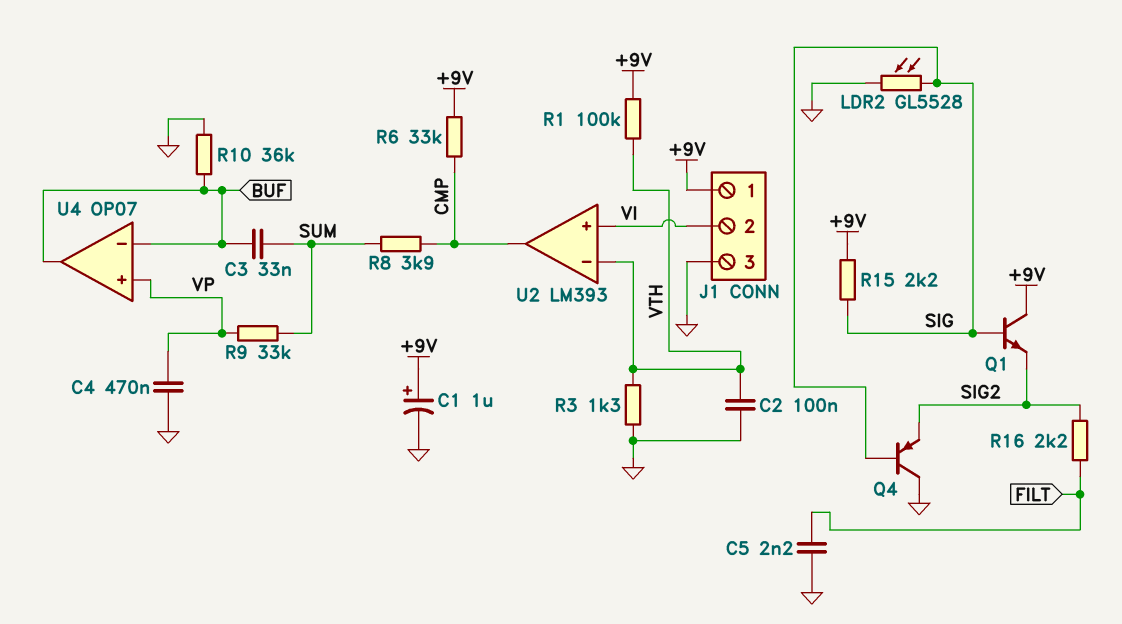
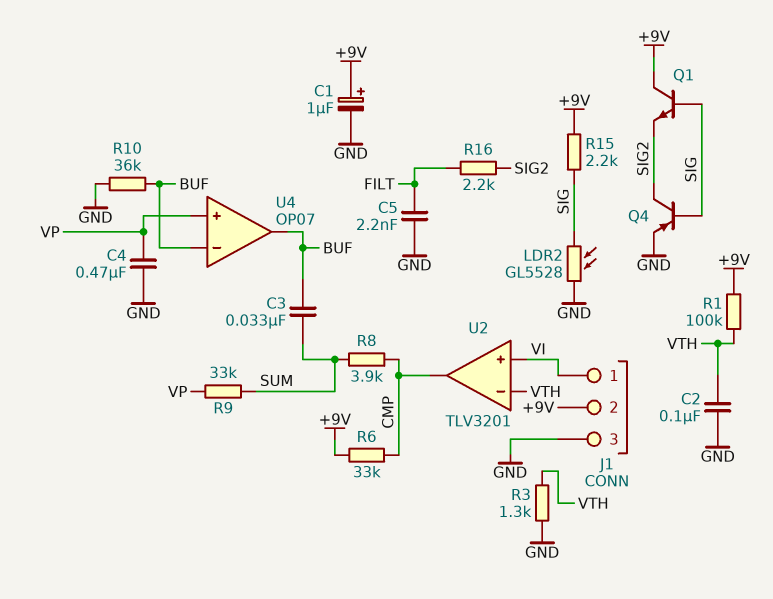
J1 pin 1: +9V -> VI
J1 pin 2: VI -> +9V
Q4: PNP (B SIG, C GND, E SIG2) -> PNP (B SIG, C SIG2, E GND)
U2: LM393 -> TLV3201

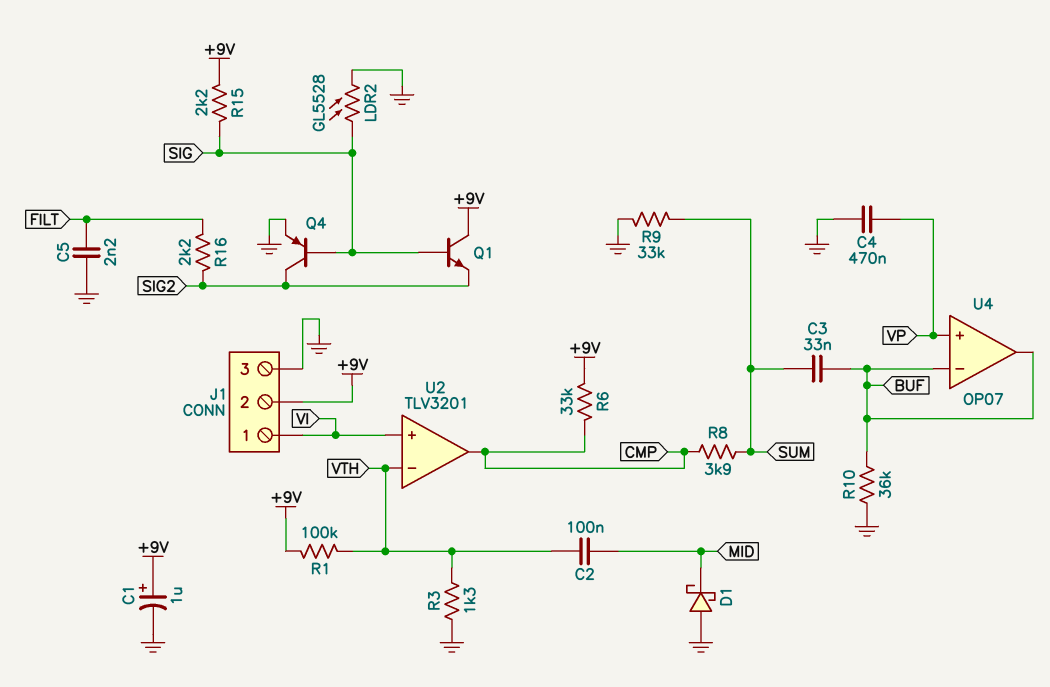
C2: 100nF (GND, VTH) -> 100nF (MID, VTH)
D1: none -> schottky (A GND, K MID)
R9: 33k (SUM, VP) -> 33k (GND, SUM)

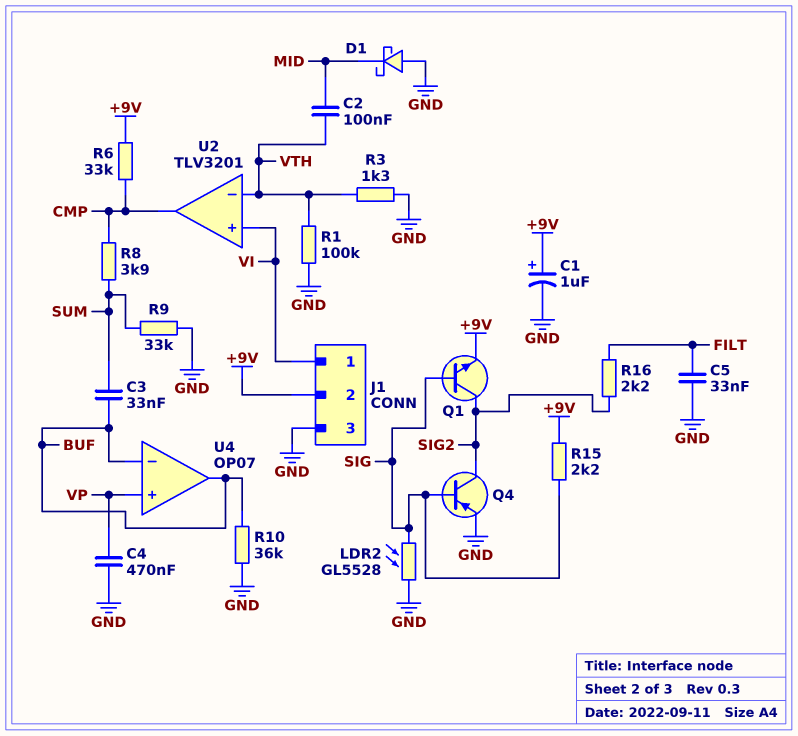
C5: 2.2nF (FILT, GND) -> 33nF (FILT, GND)
Q1: NPN (B SIG, C +9V, E SIG2) -> NPN (B SIG, C SIG2, E +9V)
R1: 100k (+9V, VTH) -> 100k (GND, VTH)

